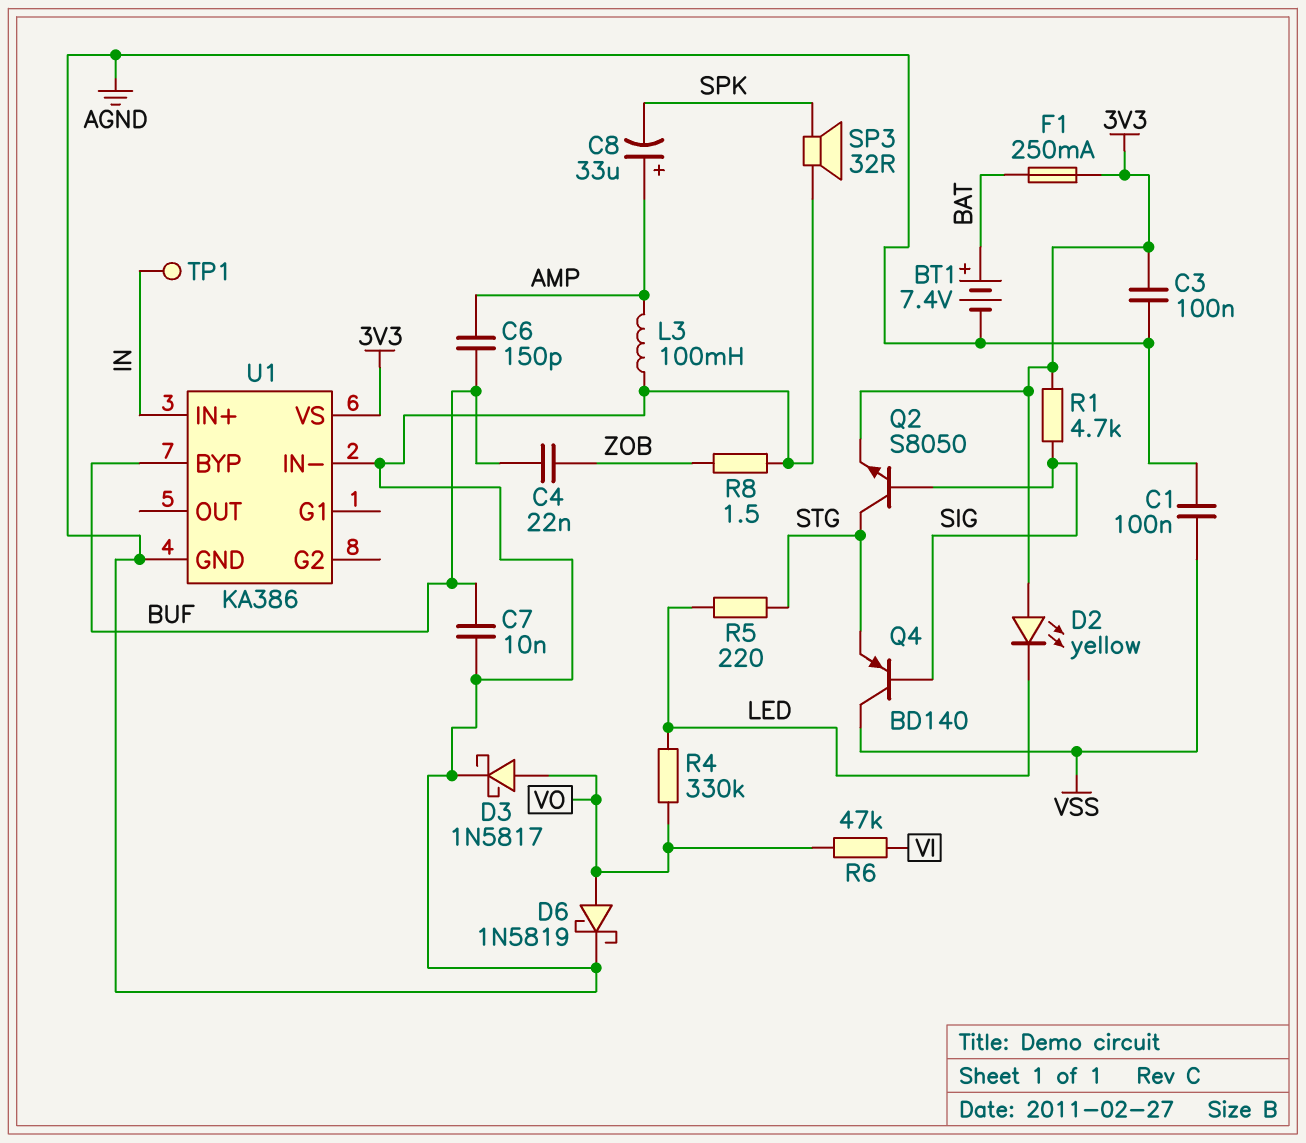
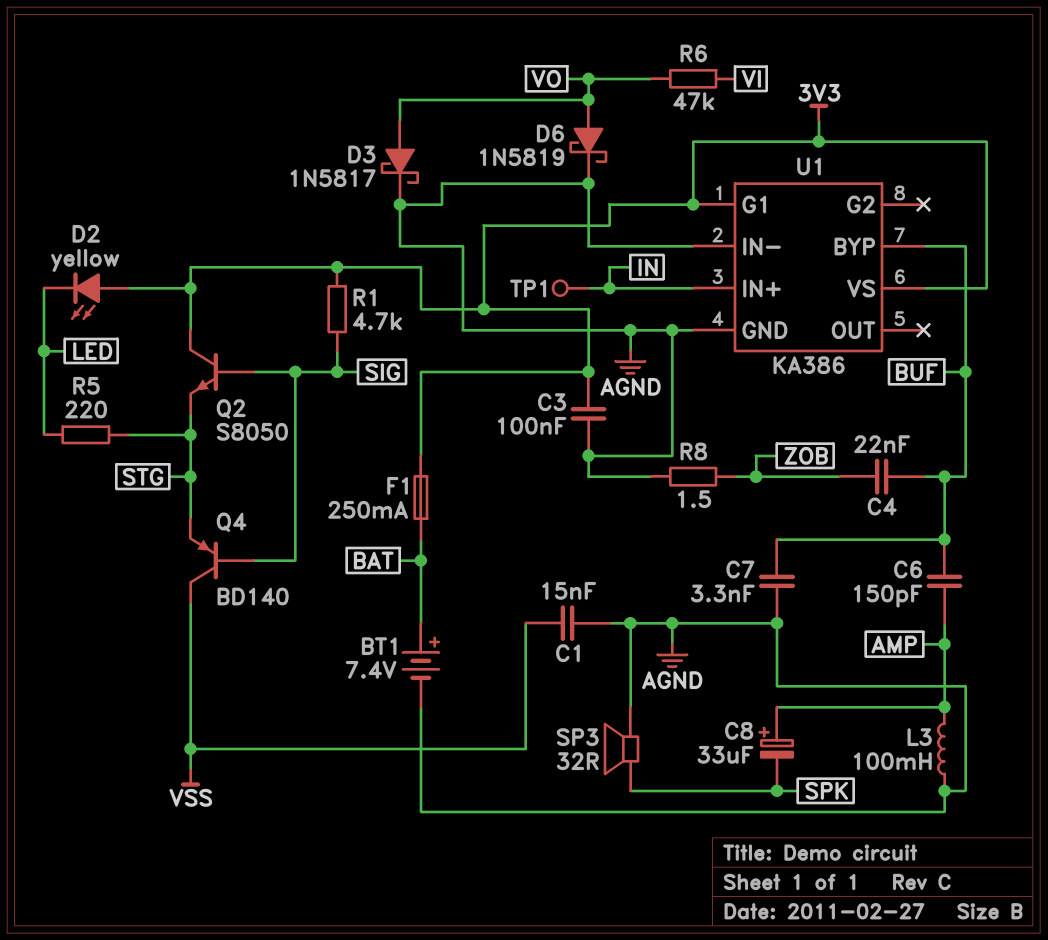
C1: 100nF (AGND, VSS) -> 15nF (AGND, VSS)
C7: 10nF (AGND, BUF) -> 3.3nF (AGND, BUF)
Q2: NPN S8050 (B SIG, C STG, E 3V3) -> NPN S8050 (B SIG, C 3V3, E STG)
R4: 330k (LED, VO) -> none
U1 pin G1: none -> 3V3

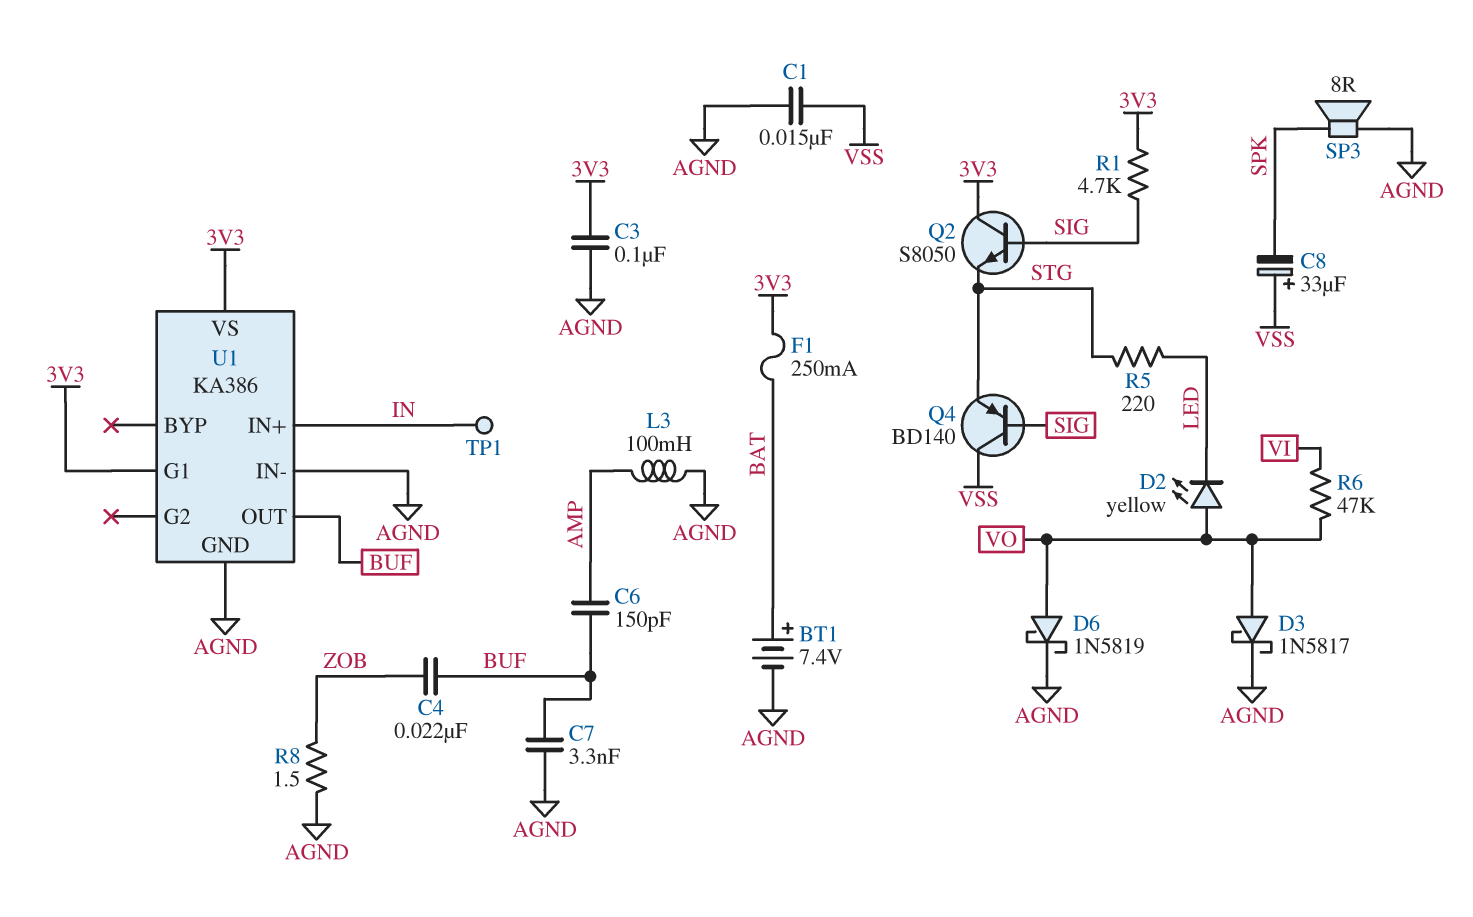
C8: 33uF (plus AMP, minus SPK) -> 33uF (plus VSS, minus SPK)
D2: LED yellow (A 3V3, K LED) -> LED yellow (A VO, K LED)
SP3: speaker 32R (AGND, SPK) -> speaker 8R (AGND, SPK)
U1 pin BYP: BUF -> none
U1 pin OUT: none -> BUF

